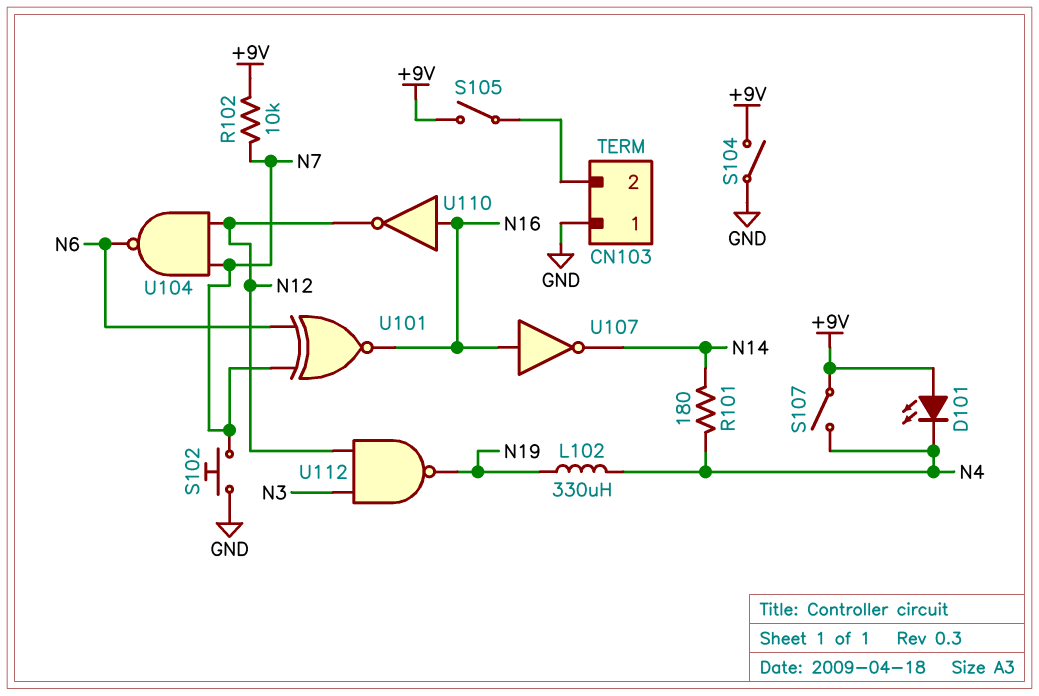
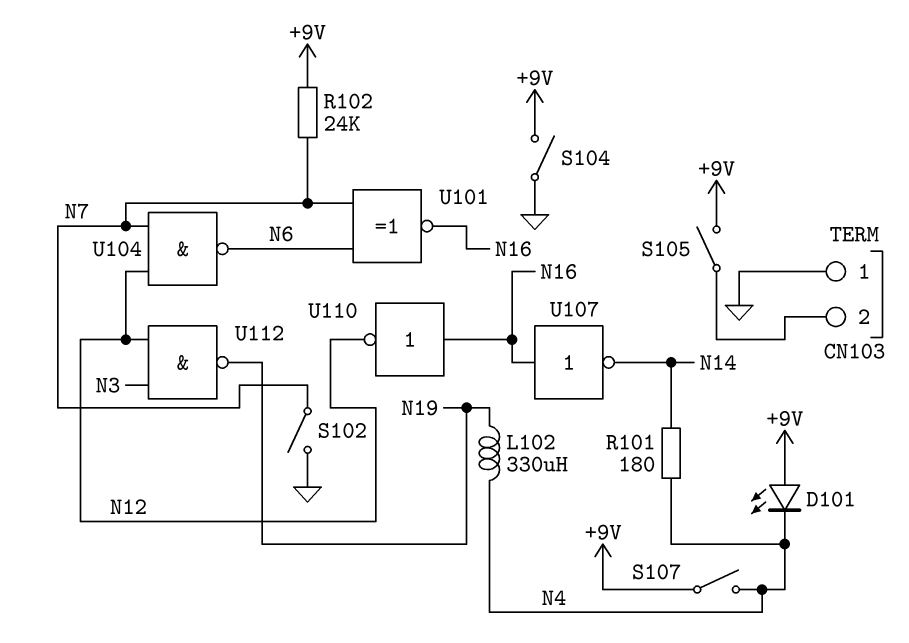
R102: 10k (+9V, N7) -> 24k (+9V, N7)
S102: button (GND, N7) -> switch (GND, N7)

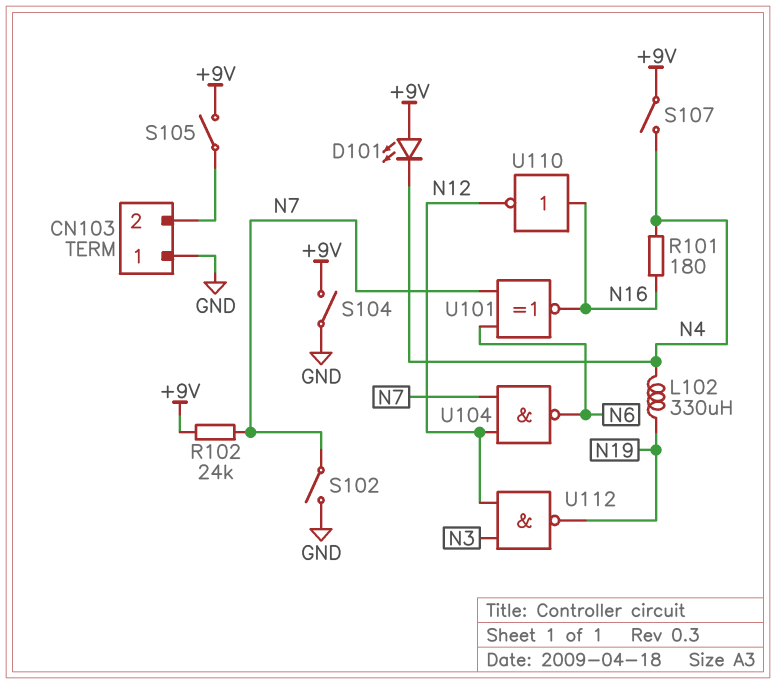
R101: 180 (N4, N14) -> 180 (N4, N16)
U107: NOT (in N16, out N14) -> none

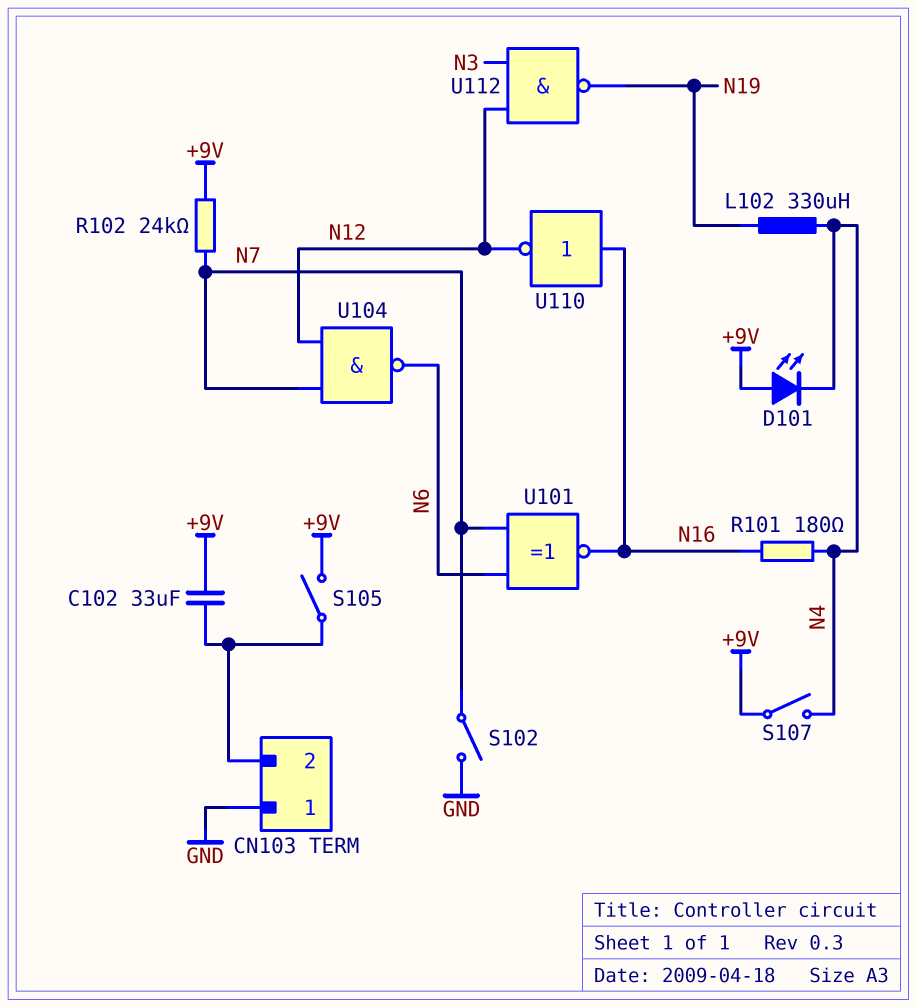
C102: none -> 33uF (+9V, CN103/2)
S104: switch (+9V, GND) -> none

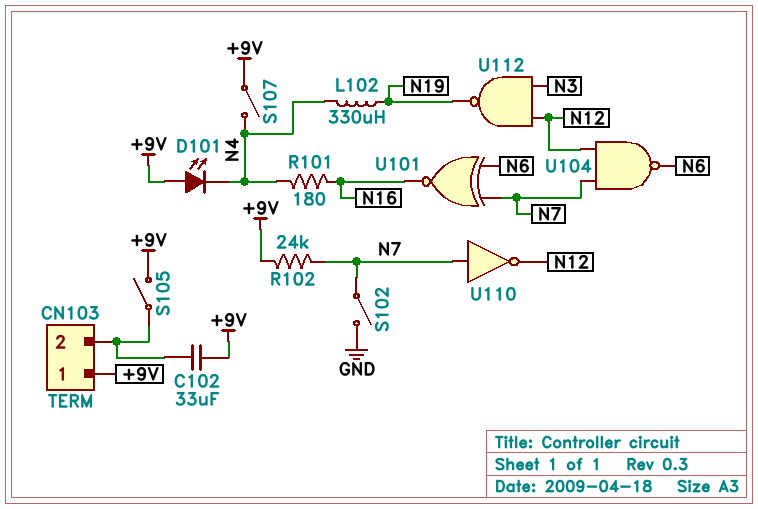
CN103 pin 1: GND -> +9V
U110: NOT (in N16, out N12) -> NOT (in N7, out N12)

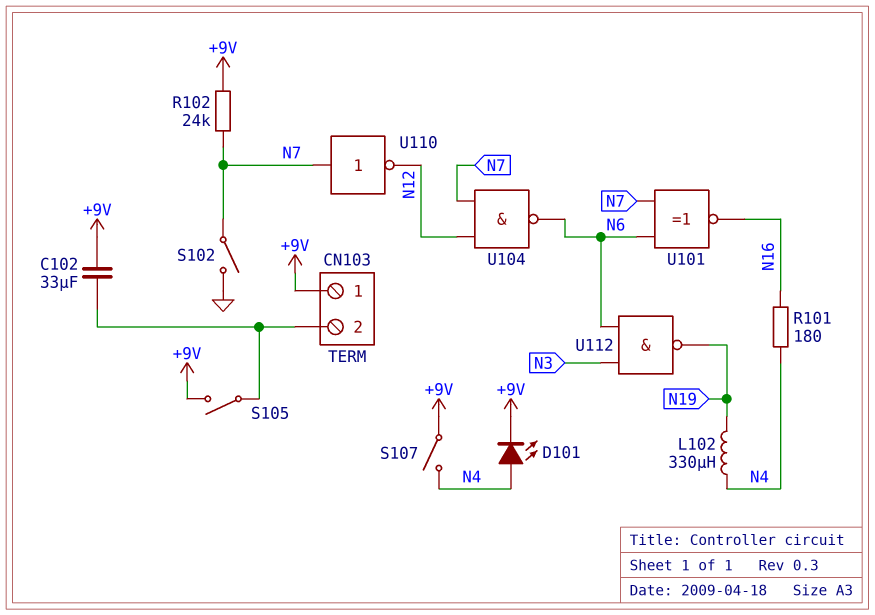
D101: LED (A +9V, K N4) -> LED (A N4, K +9V)
U112: NAND (in N3, in N12, out N19) -> NAND (in N3, in N6, out N19)

